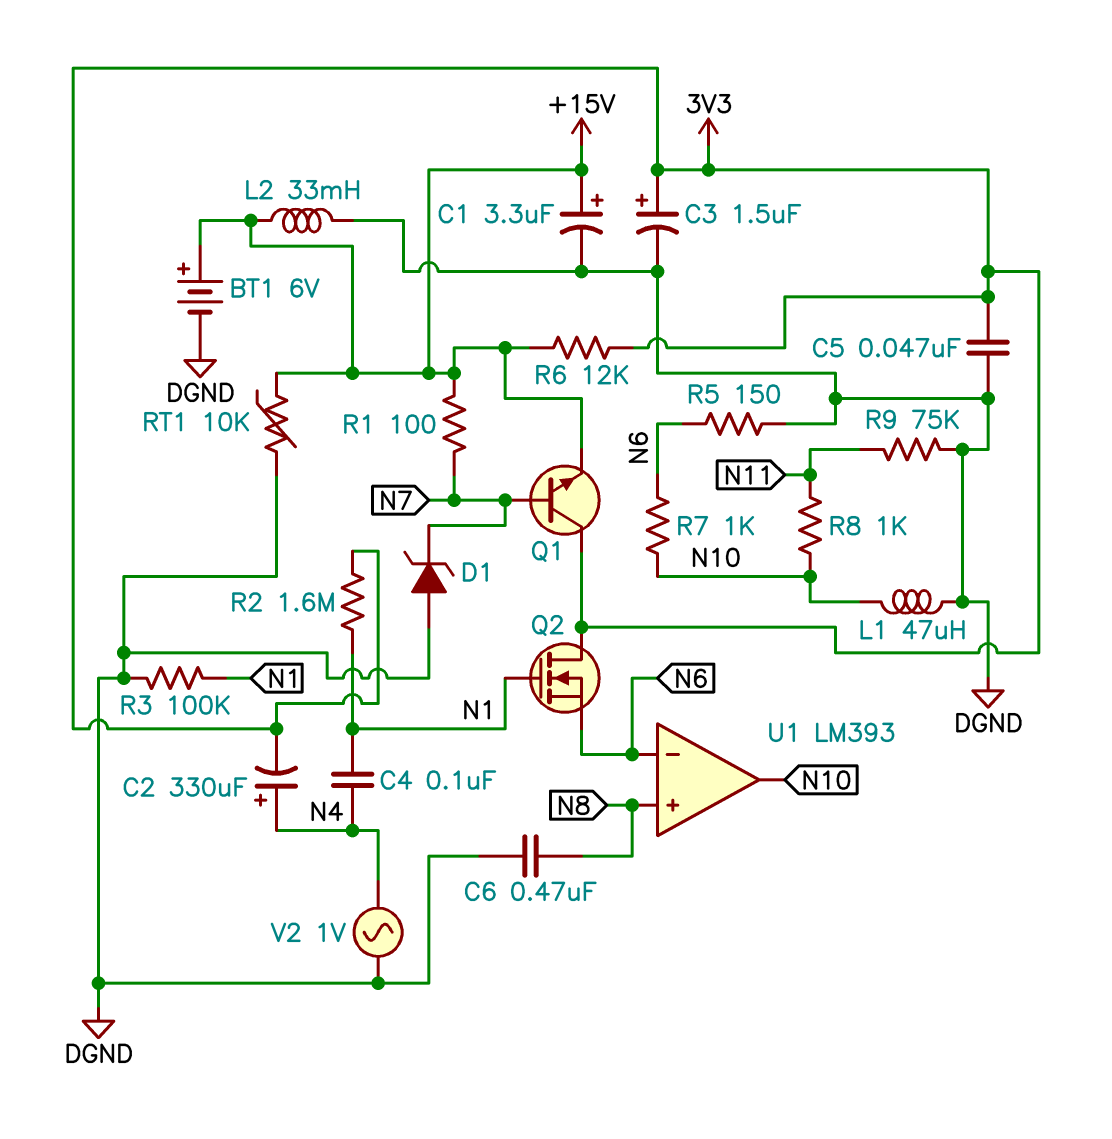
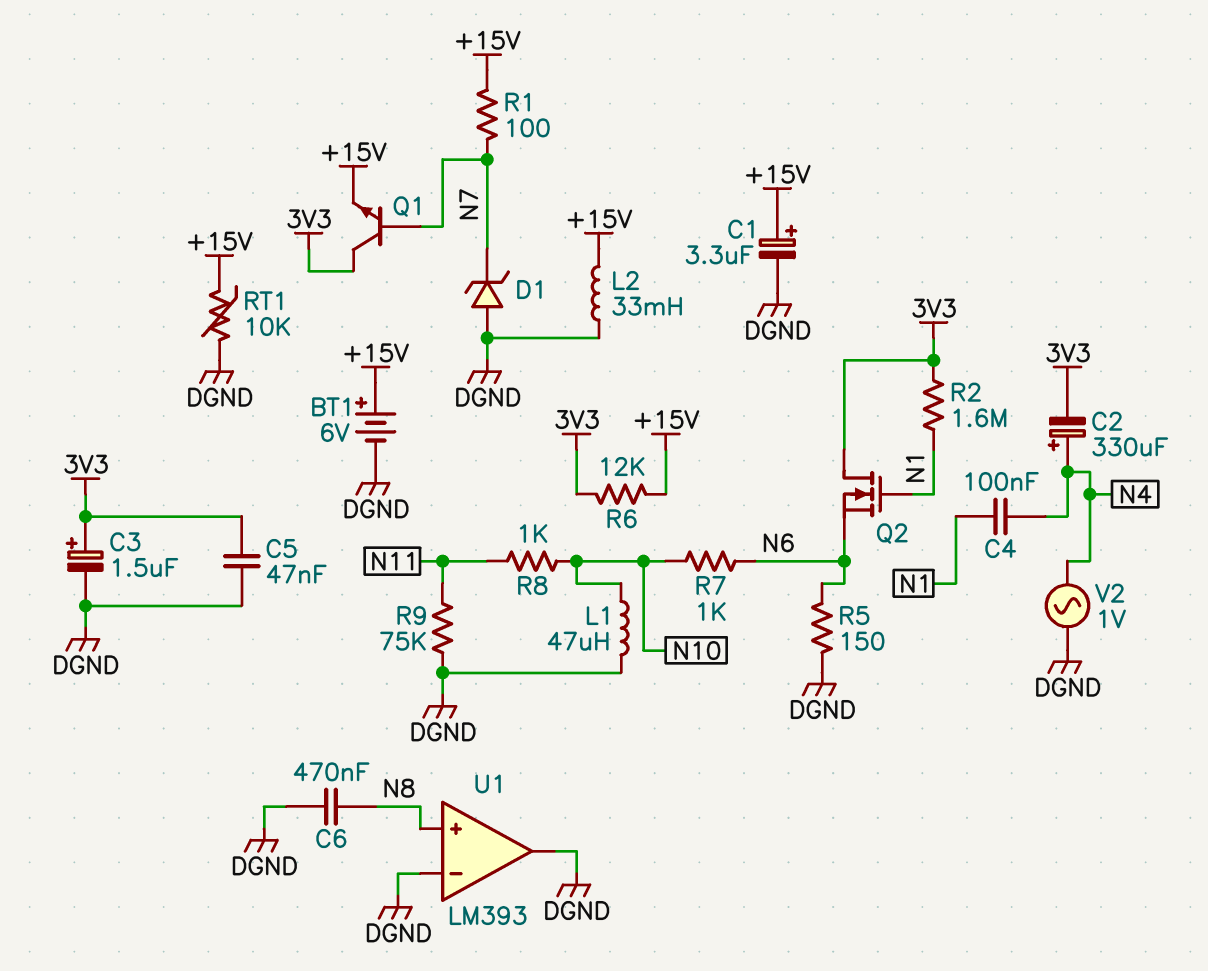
R3: 100k (DGND, N1) -> none
U1 pin in-: N6 -> DGND
U1 pin out: N10 -> DGND

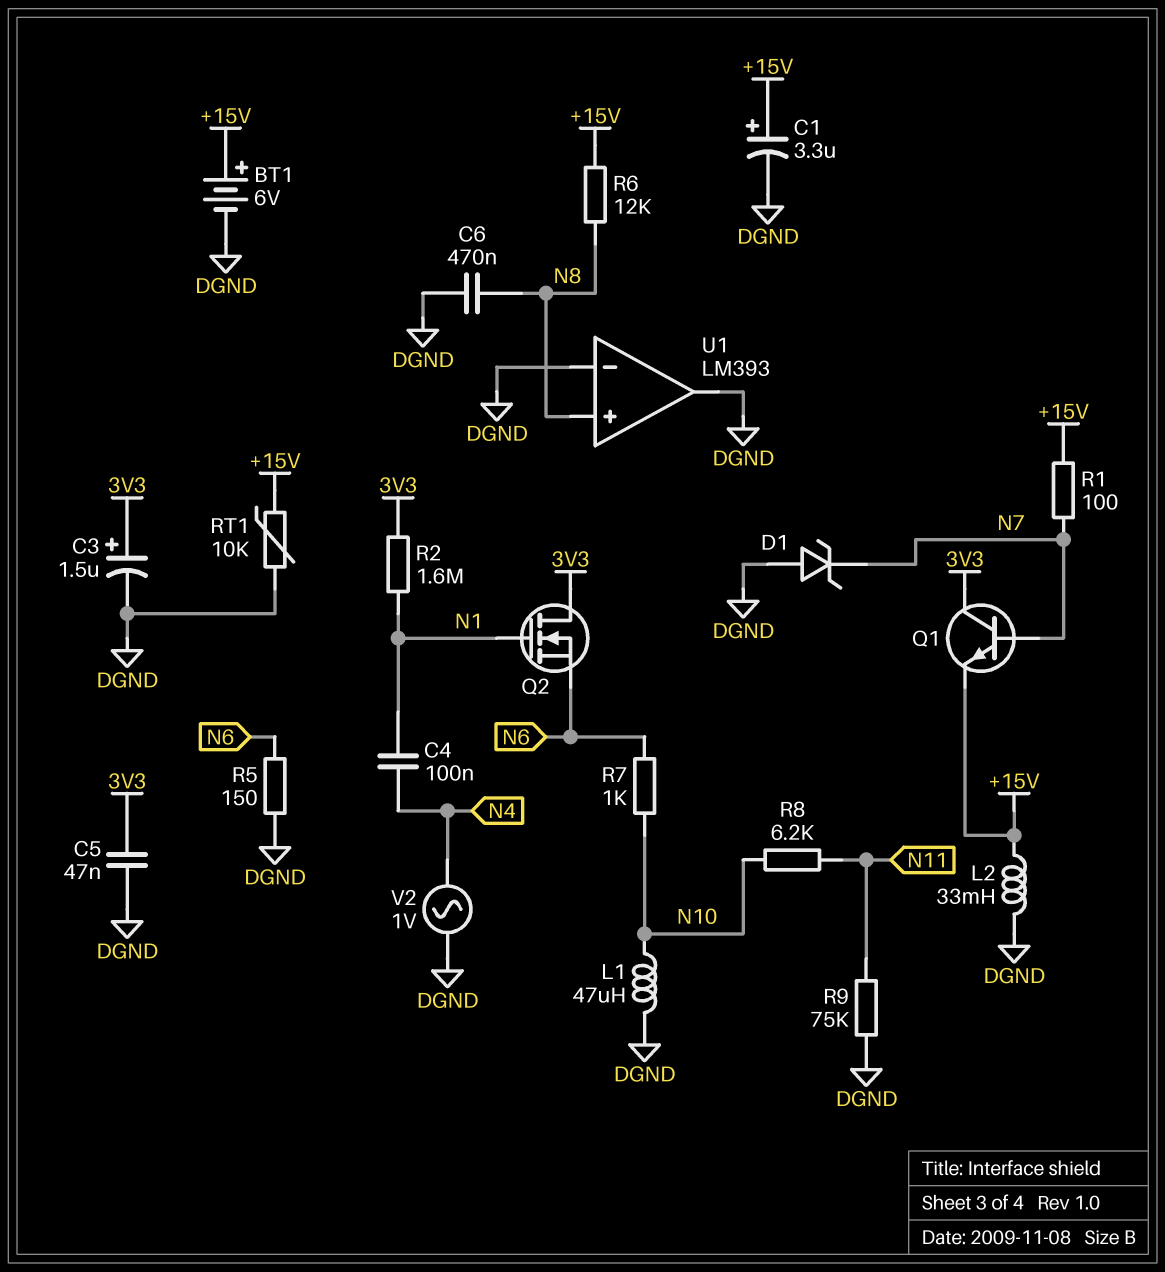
C2: 330uF (plus N4, minus 3V3) -> none
R6: 12k (+15V, 3V3) -> 12k (+15V, N8)
R8: 1k (N10, N11) -> 6.2k (N10, N11)

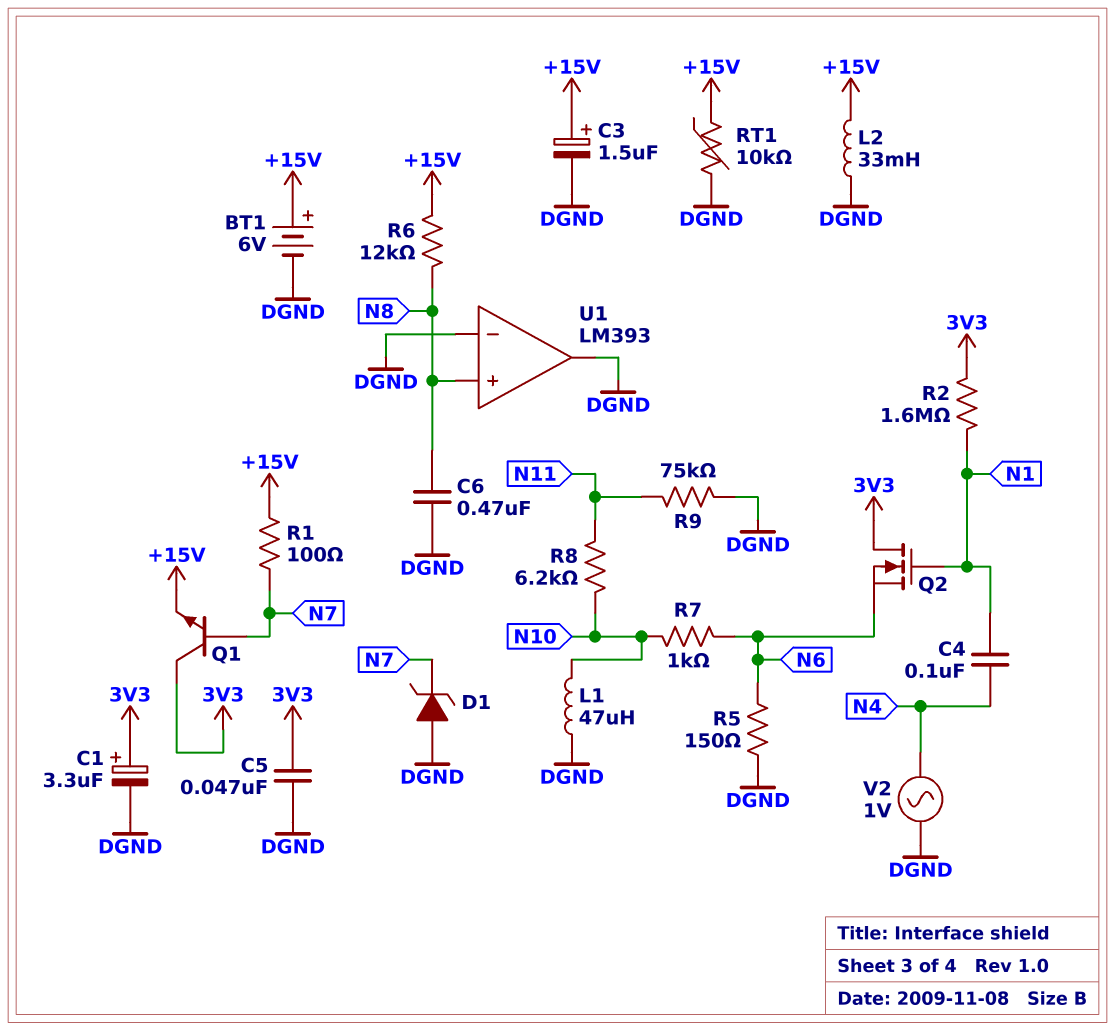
C1: 3.3uF (plus +15V, minus DGND) -> 3.3uF (plus 3V3, minus DGND)
C3: 1.5uF (plus 3V3, minus DGND) -> 1.5uF (plus +15V, minus DGND)

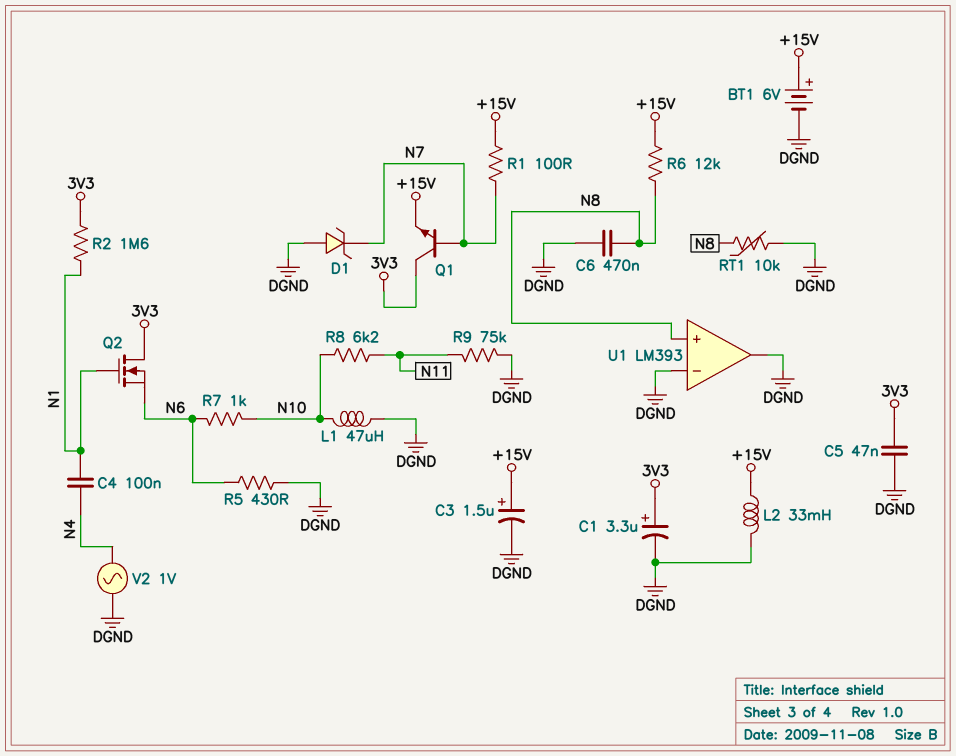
R5: 150 (DGND, N6) -> 430 (DGND, N6)
RT1: 10k (+15V, DGND) -> 10k (DGND, N8)

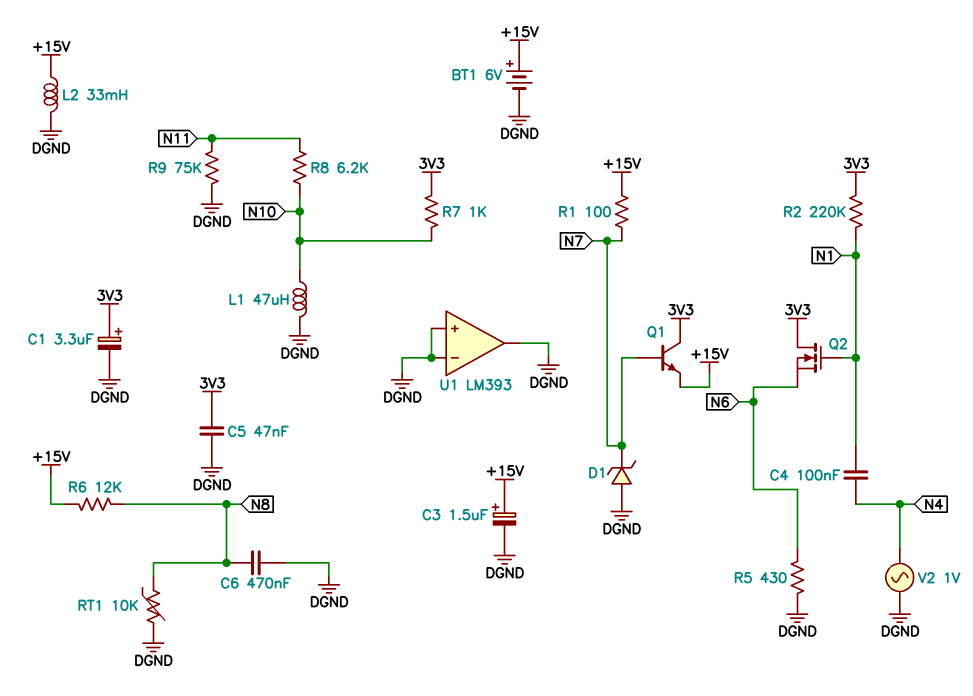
R2: 1.6M (3V3, N1) -> 220k (3V3, N1)
R7: 1k (N6, N10) -> 1k (3V3, N10)
U1 pin in+: N8 -> DGND

